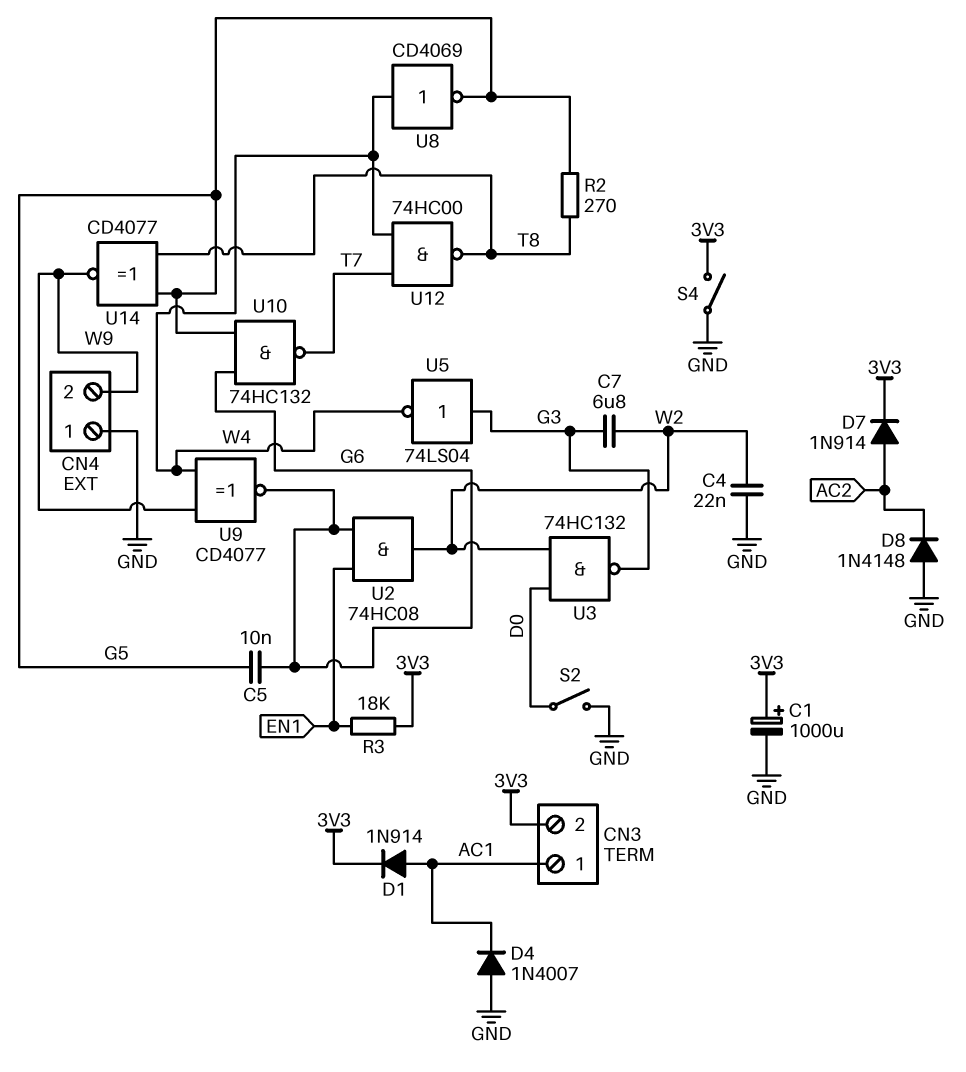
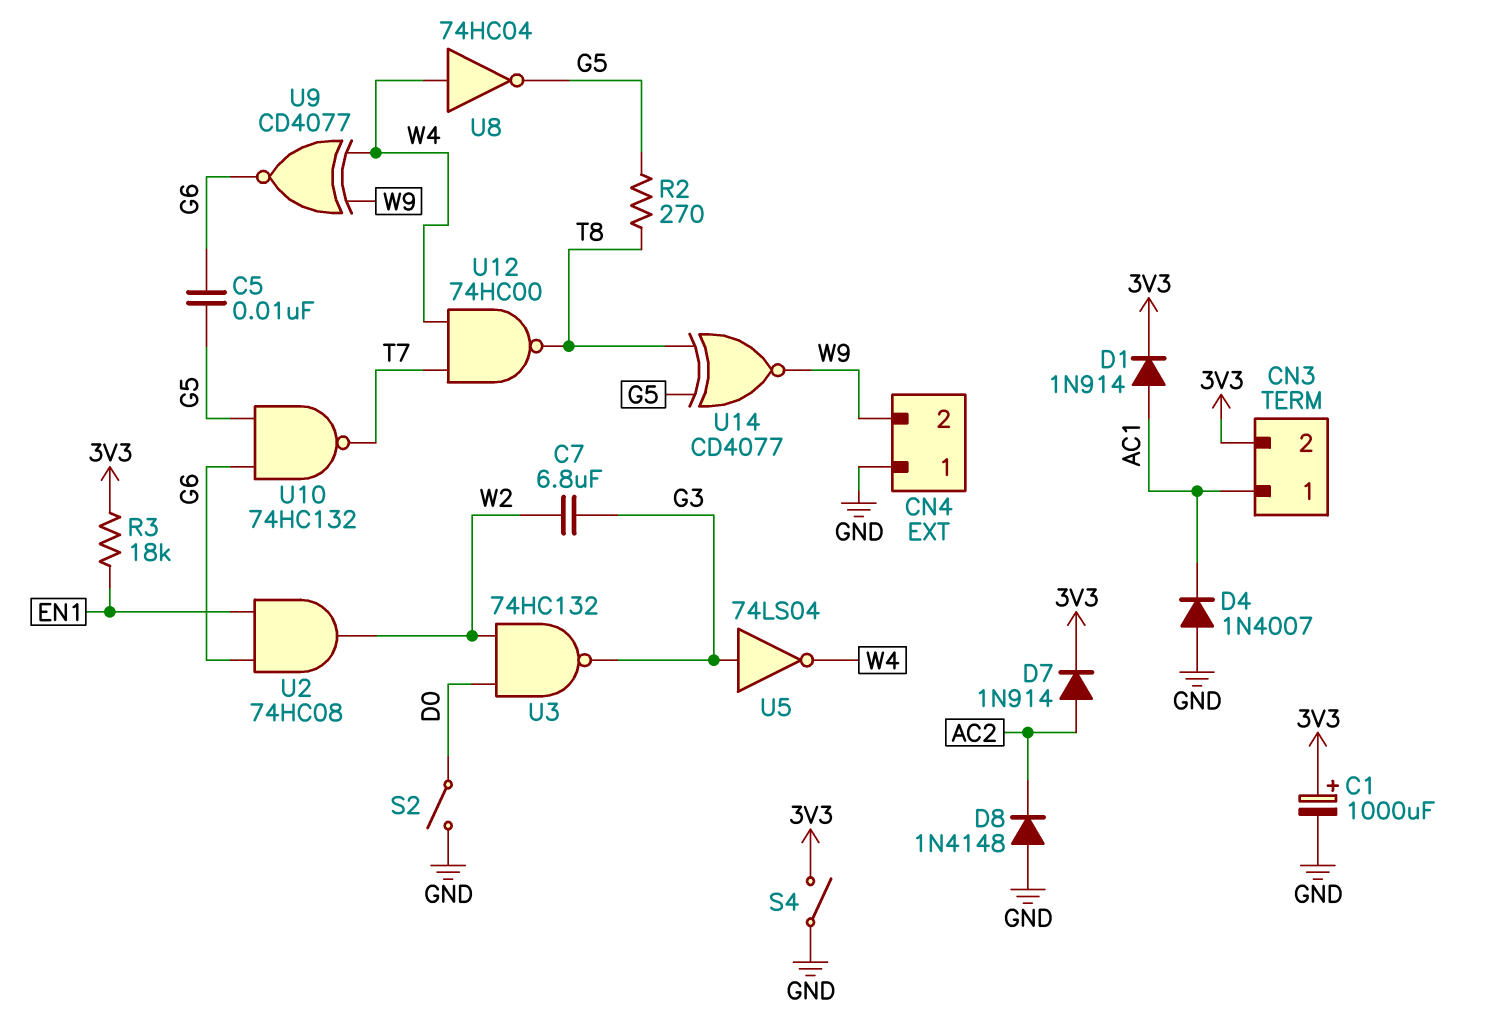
C4: 22nF (GND, W2) -> none
U8: NOT CD4069 (in W4, out G5) -> NOT 74HC04 (in W4, out G5)

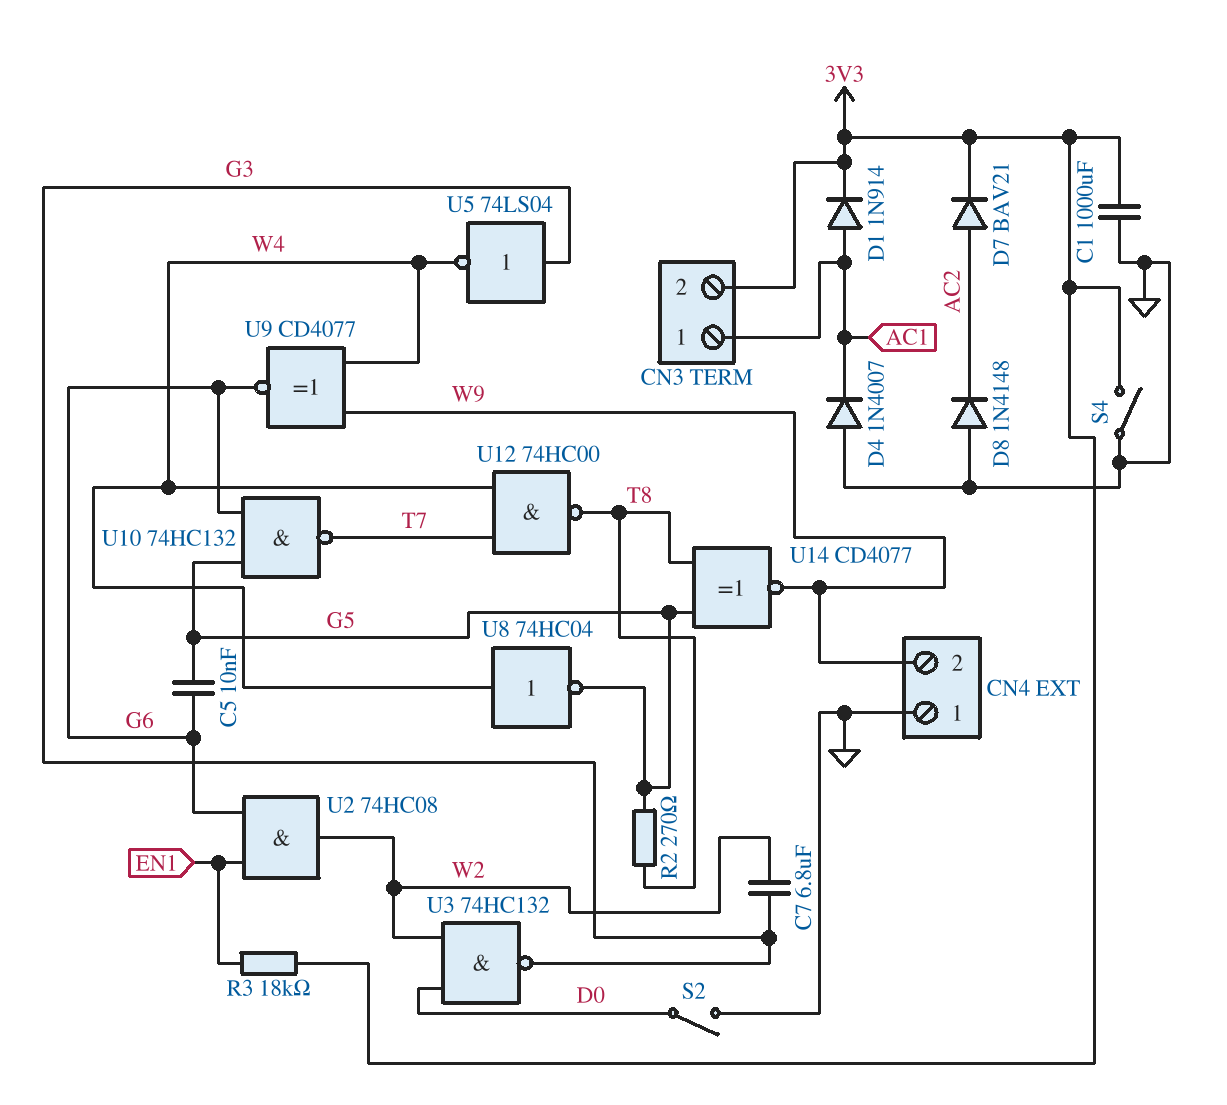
C1: 1000uF (plus 3V3, minus GND) -> 1000uF (3V3, GND)
D7: diode 1N914 (A AC2, K 3V3) -> diode BAV21 (A AC2, K 3V3)

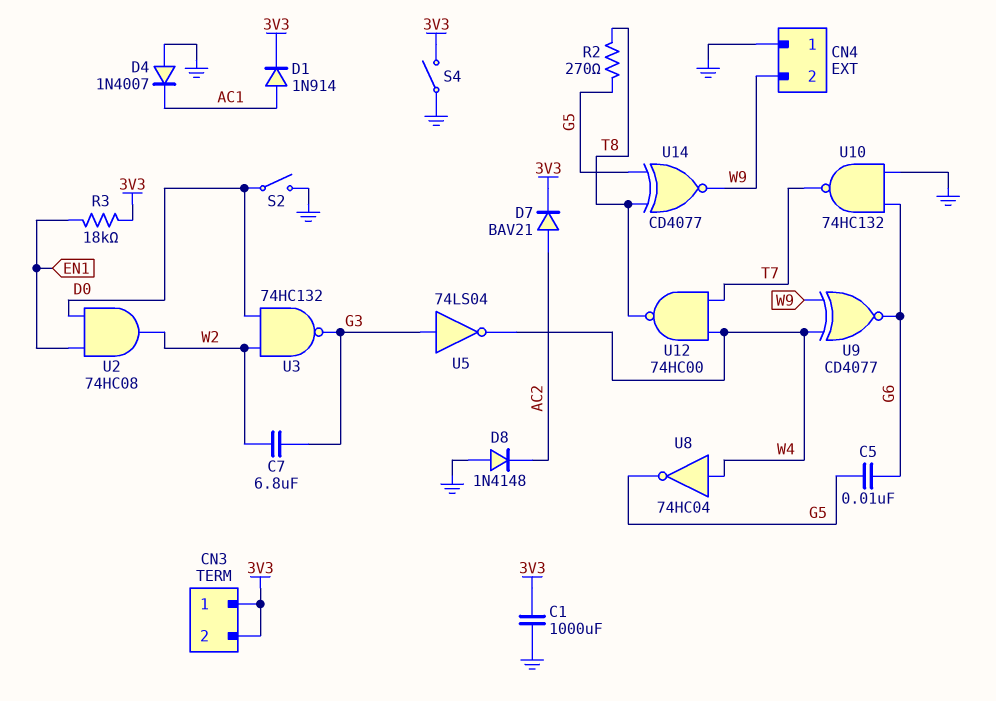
CN3 pin 1: AC1 -> 3V3
U2: AND 74HC08 (in EN1, in G6, out W2) -> AND 74HC08 (in D0, in EN1, out W2)
U10: NAND 74HC132 (in G5, in G6, out T7) -> NAND 74HC132 (in G6, in GND, out T7)

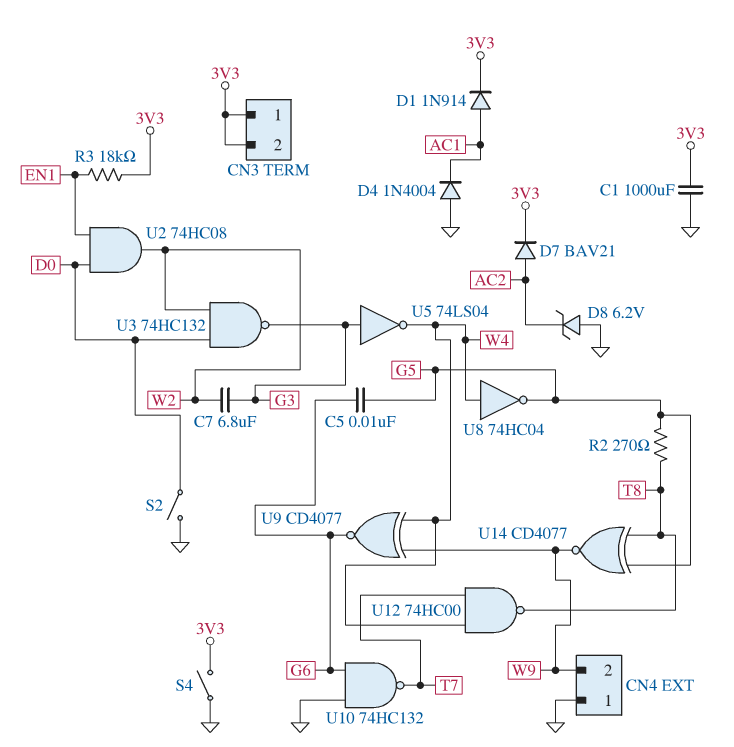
D4: diode 1N4007 (A GND, K AC1) -> diode 1N4004 (A GND, K AC1)
D8: diode 1N4148 (A GND, K AC2) -> zener 6.2V (A GND, K AC2)

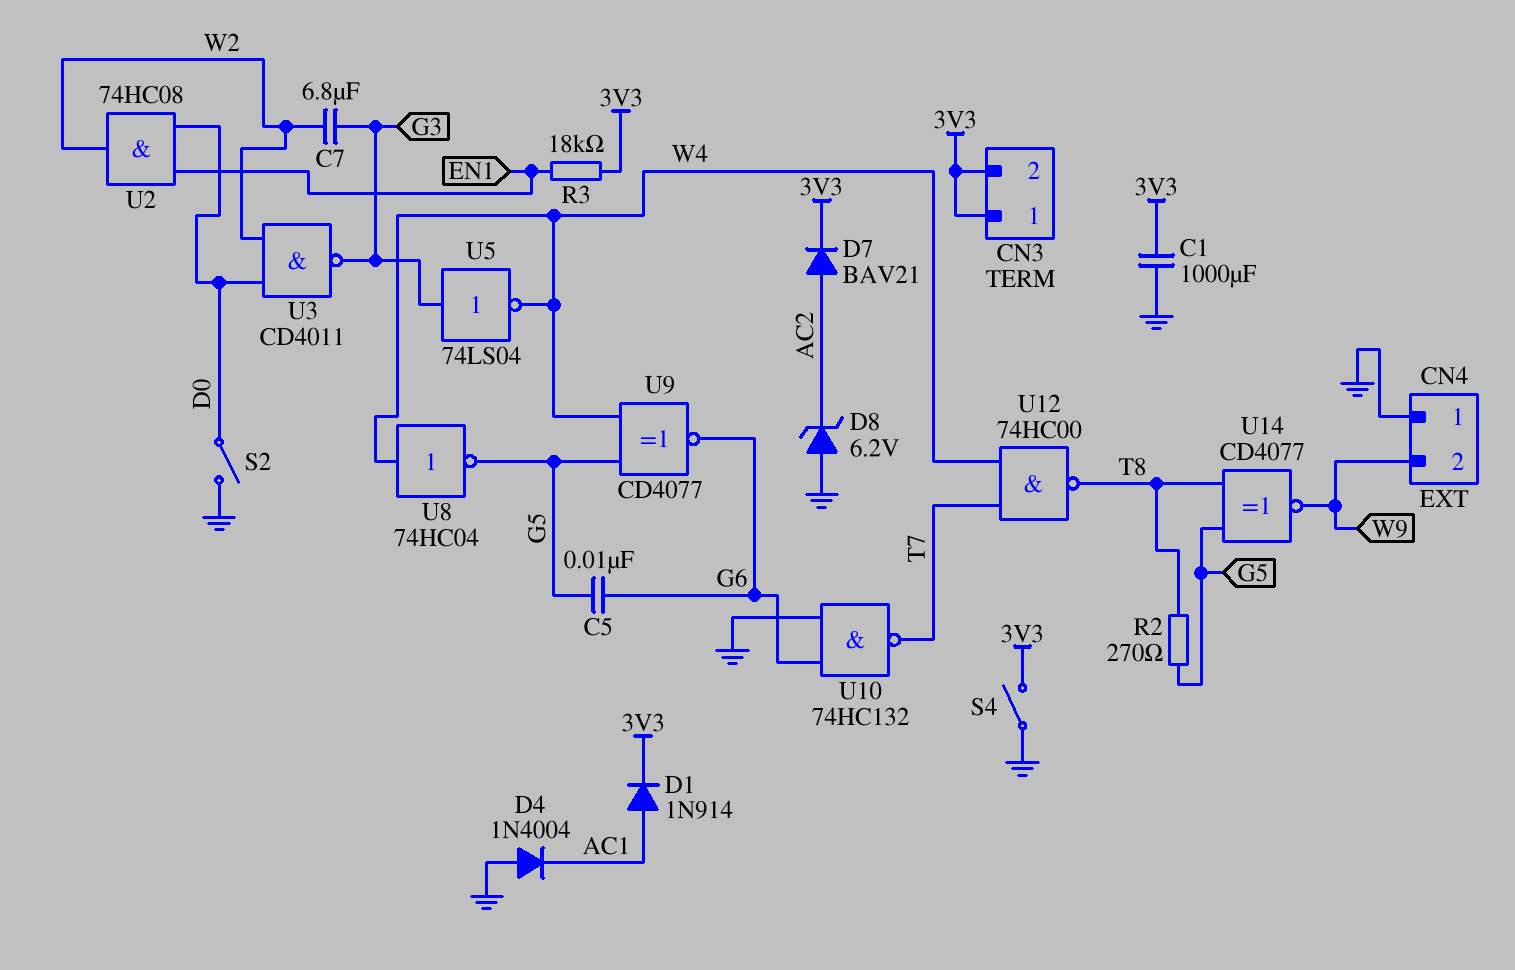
U3: NAND 74HC132 (in D0, in W2, out G3) -> NAND CD4011 (in D0, in W2, out G3)
U9: XNOR CD4077 (in W4, in W9, out G6) -> XNOR CD4077 (in G5, in W4, out G6)

